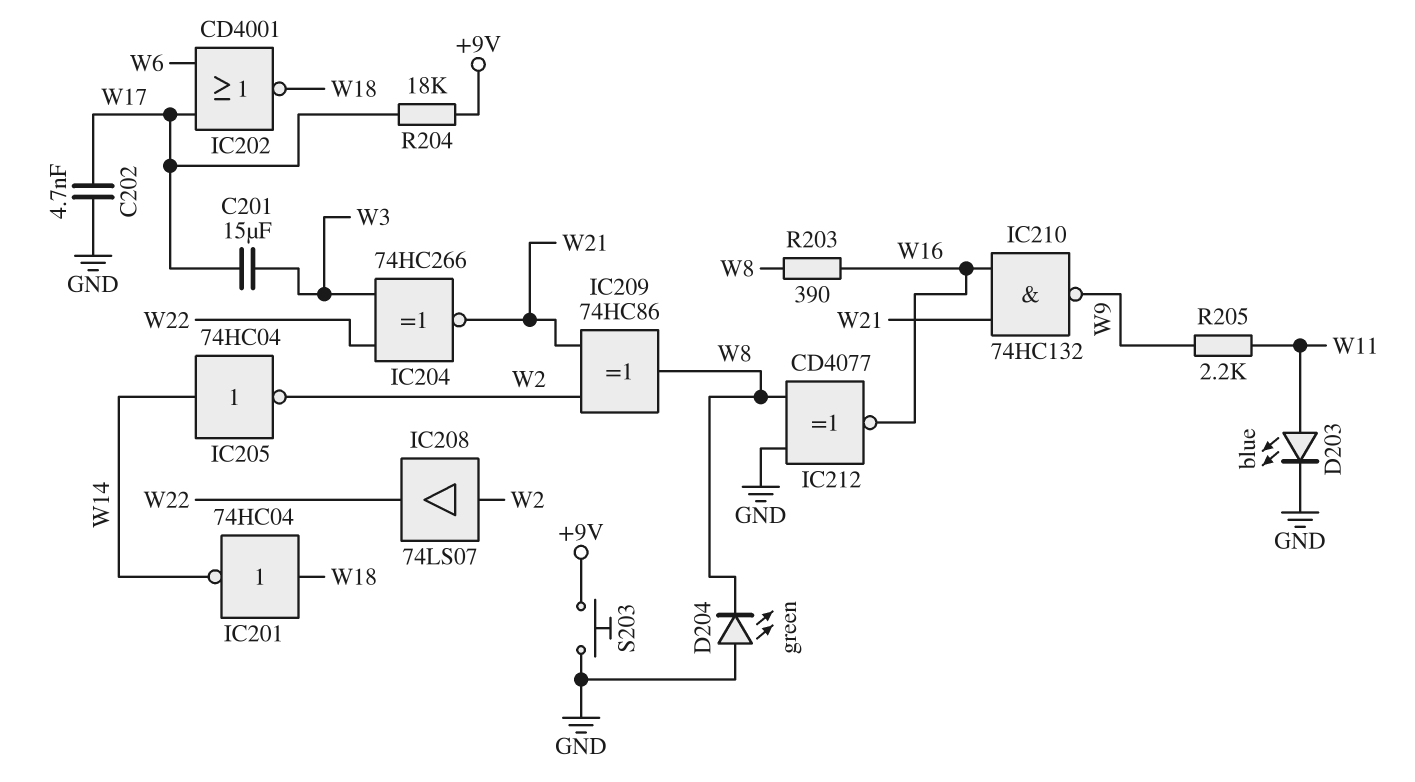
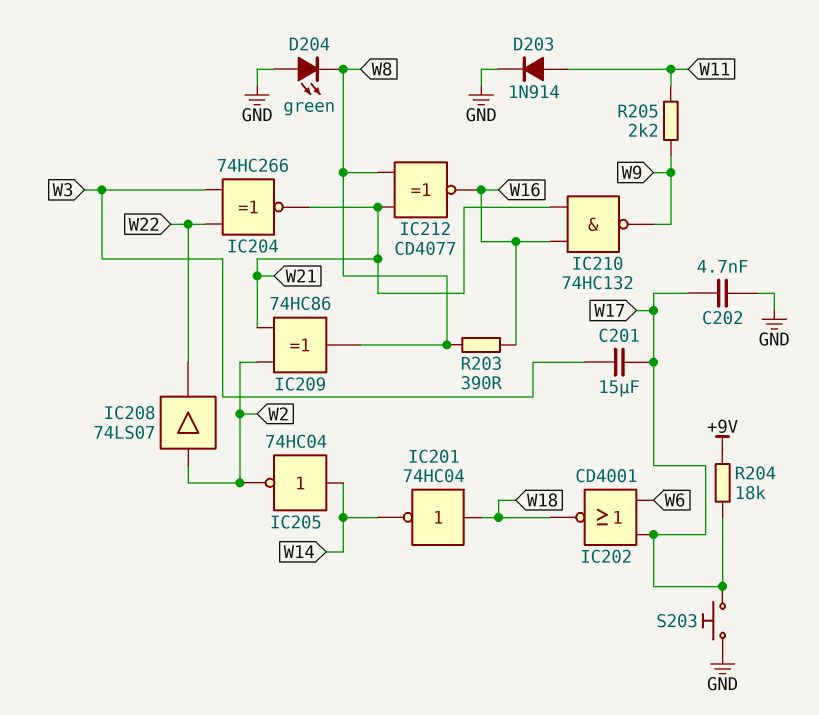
D203: LED blue (A W11, K GND) -> diode 1N914 (A W11, K GND)
IC212: XNOR CD4077 (in GND, in W8, out W16) -> XNOR CD4077 (in W8, in W21, out W16)
S203: button (+9V, GND) -> button (GND, W17)

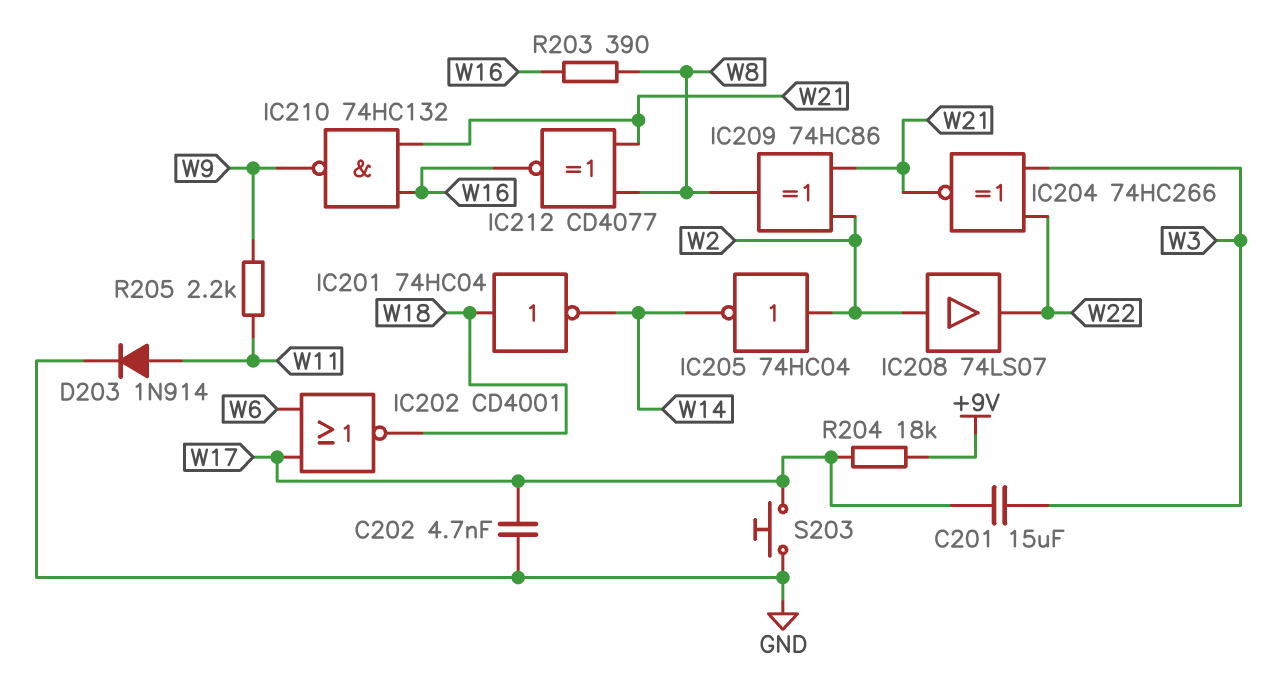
D204: LED green (A GND, K W8) -> none
IC205: NOT 74HC04 (in W14, out W2) -> NOT 74HC04 (in W2, out W14)

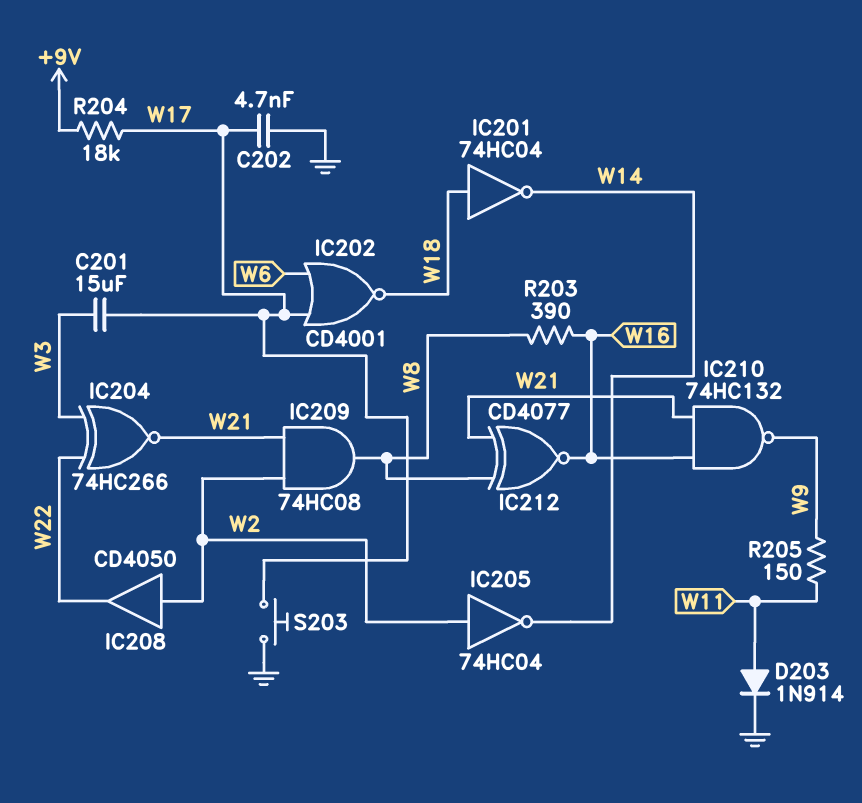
IC208: buffer 74LS07 (in W2, out W22) -> buffer CD4050 (in W2, out W22)
IC209: XOR 74HC86 (in W2, in W21, out W8) -> AND 74HC08 (in W2, in W21, out W8)
R205: 2.2k (W9, W11) -> 150 (W9, W11)

